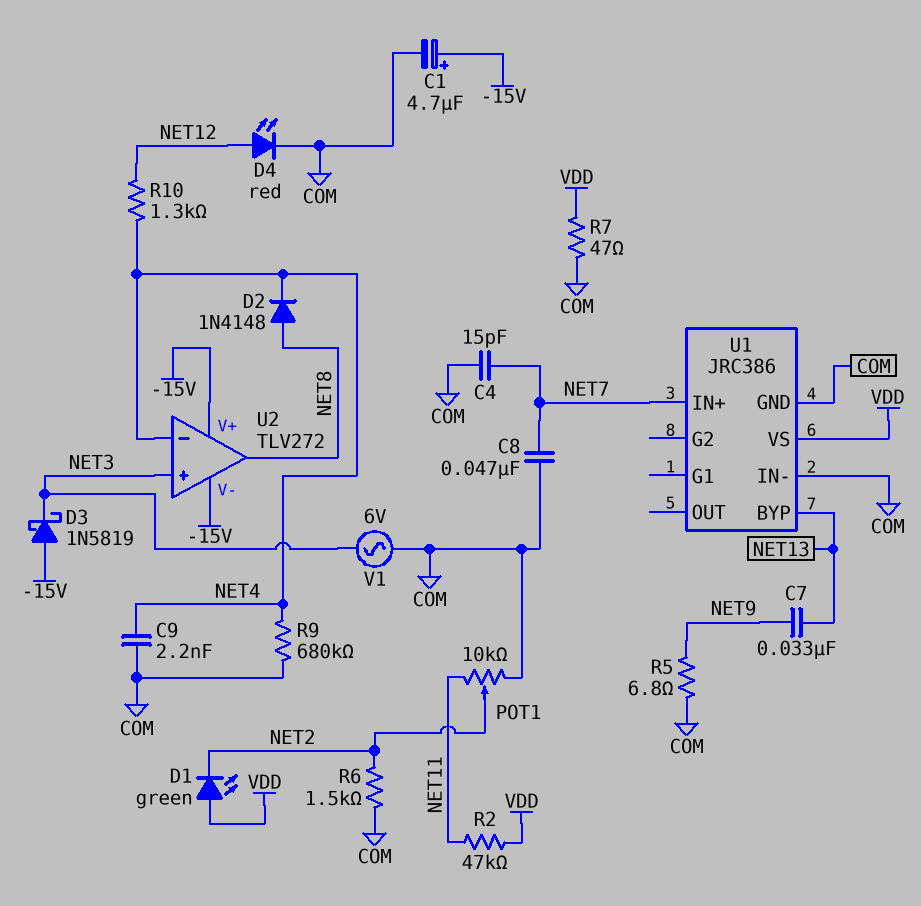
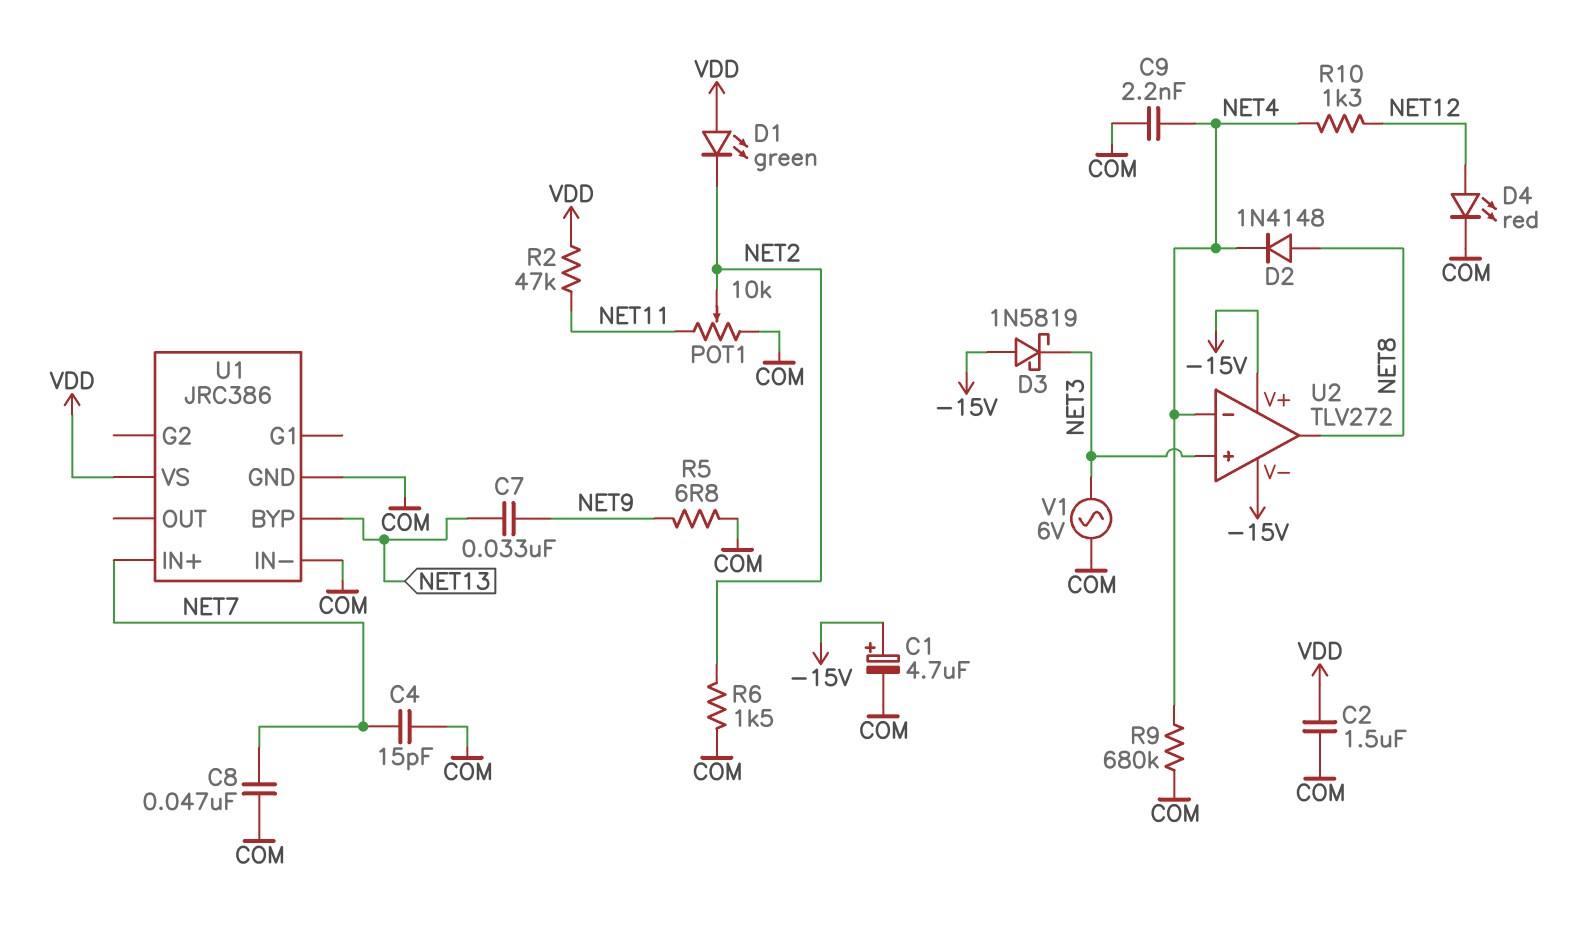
C2: none -> 1.5uF (COM, VDD)
R7: 47 (COM, VDD) -> none

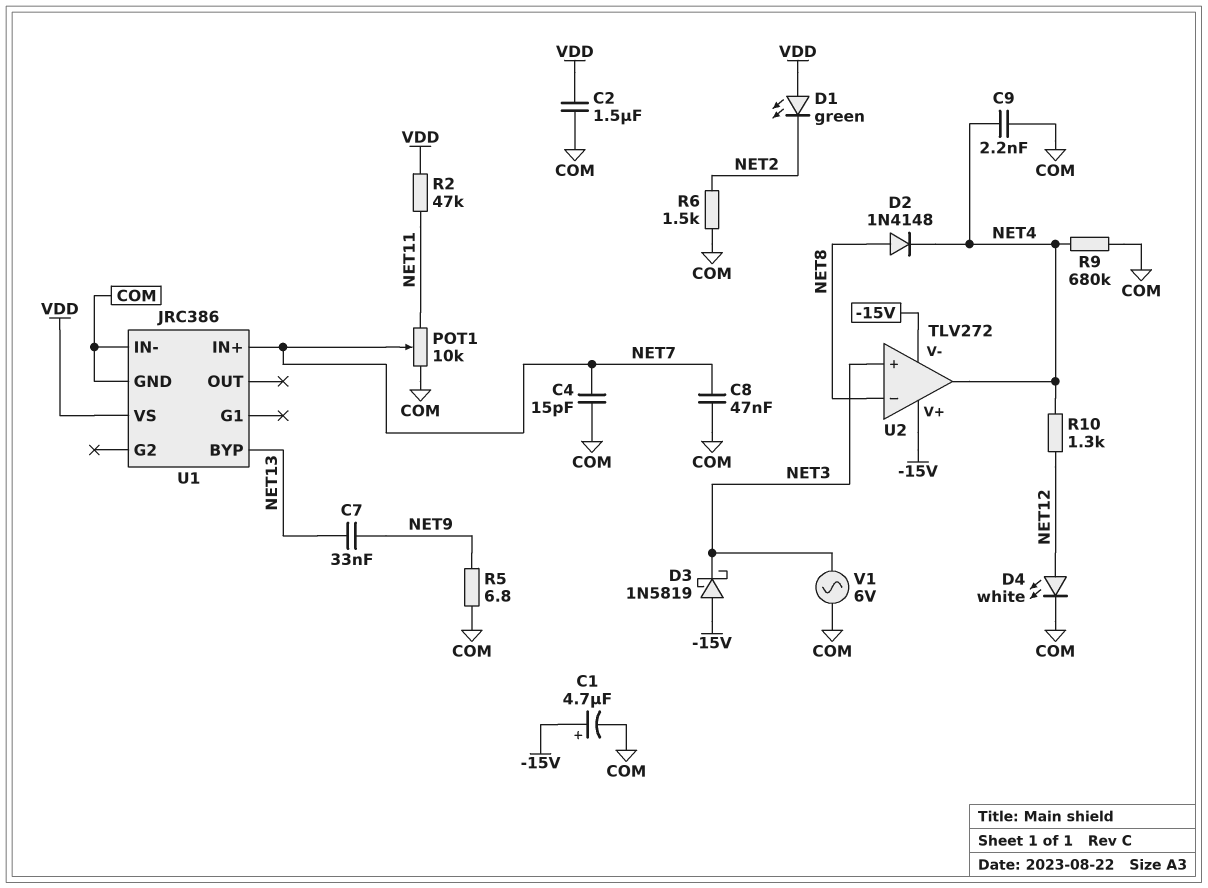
D4: LED red (A NET12, K COM) -> LED white (A NET12, K COM)
POT1: 10k (COM, NET11, wiper NET2) -> 10k (COM, NET11, wiper NET7)
U2 pin in-: NET4 -> NET8
U2 pin out: NET8 -> NET4

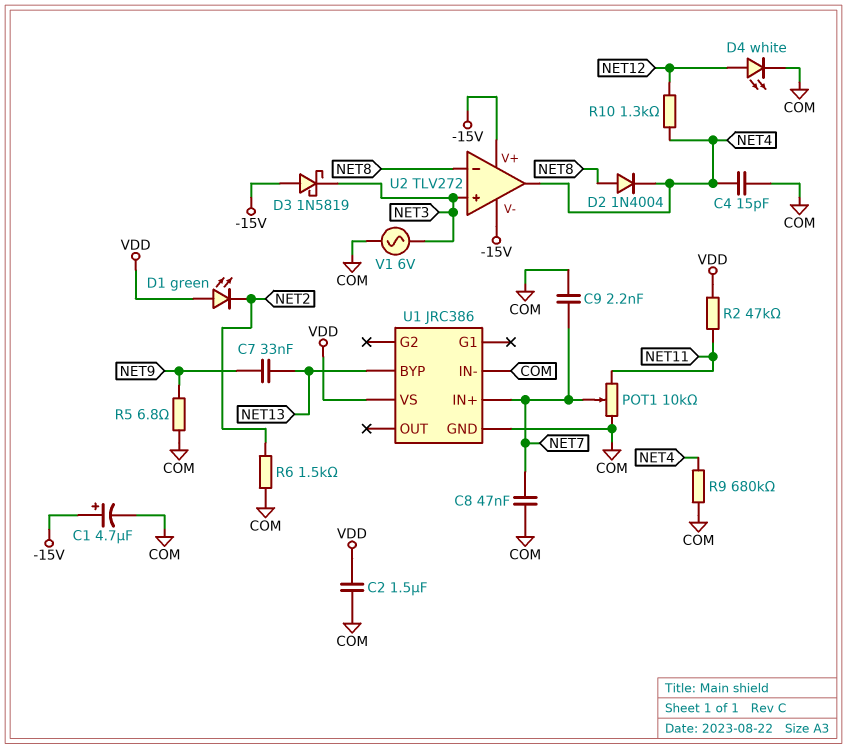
C4: 15pF (COM, NET7) -> 15pF (COM, NET4)
C9: 2.2nF (COM, NET4) -> 2.2nF (COM, NET7)
D2: diode 1N4148 (A NET8, K NET4) -> diode 1N4004 (A NET8, K NET4)

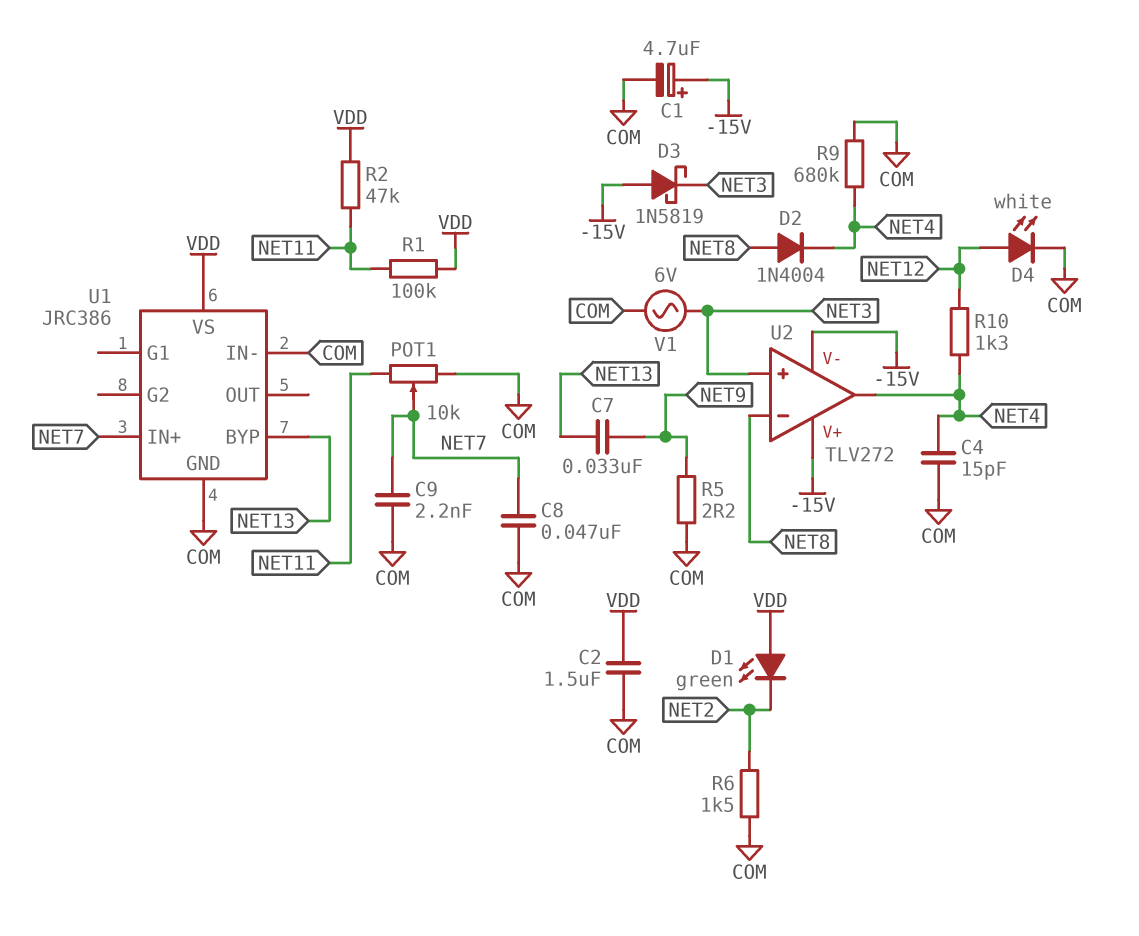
R1: none -> 100k (NET11, VDD)
R5: 6.8 (COM, NET9) -> 2.2 (COM, NET9)

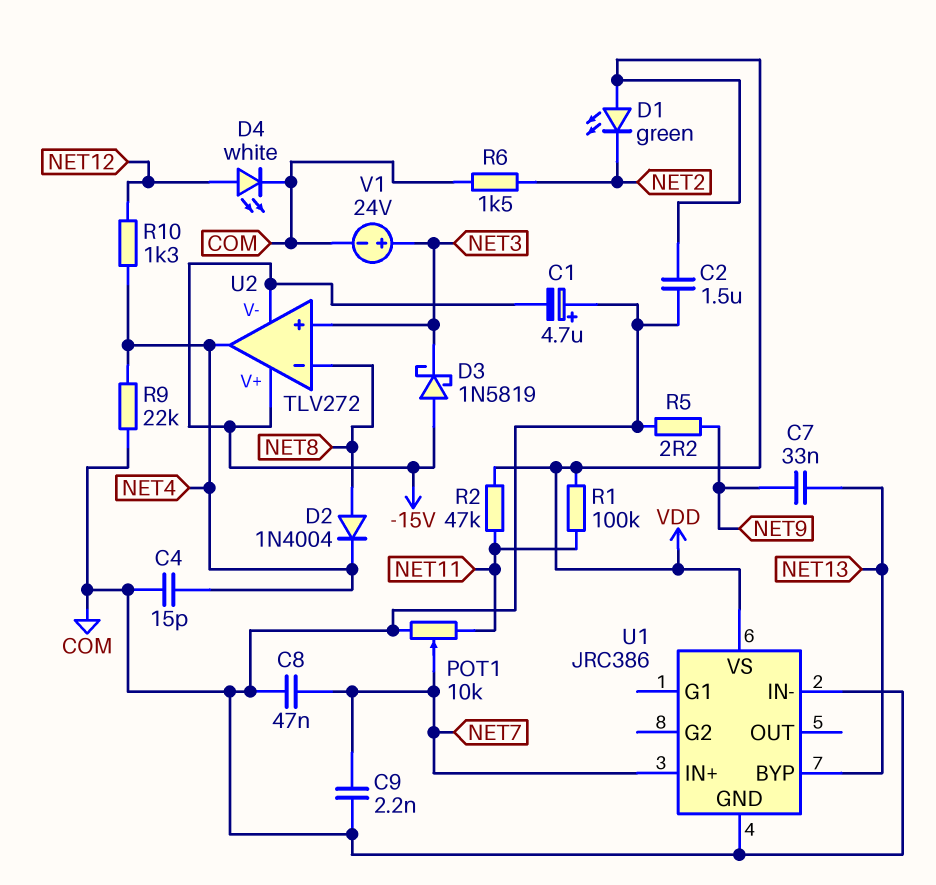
C1: 4.7uF (plus -15V, minus COM) -> 4.7uF (plus COM, minus -15V)
R9: 680k (COM, NET4) -> 22k (COM, NET4)
V1: AC 6V (COM, NET3) -> 24V (plus NET3, minus COM)

